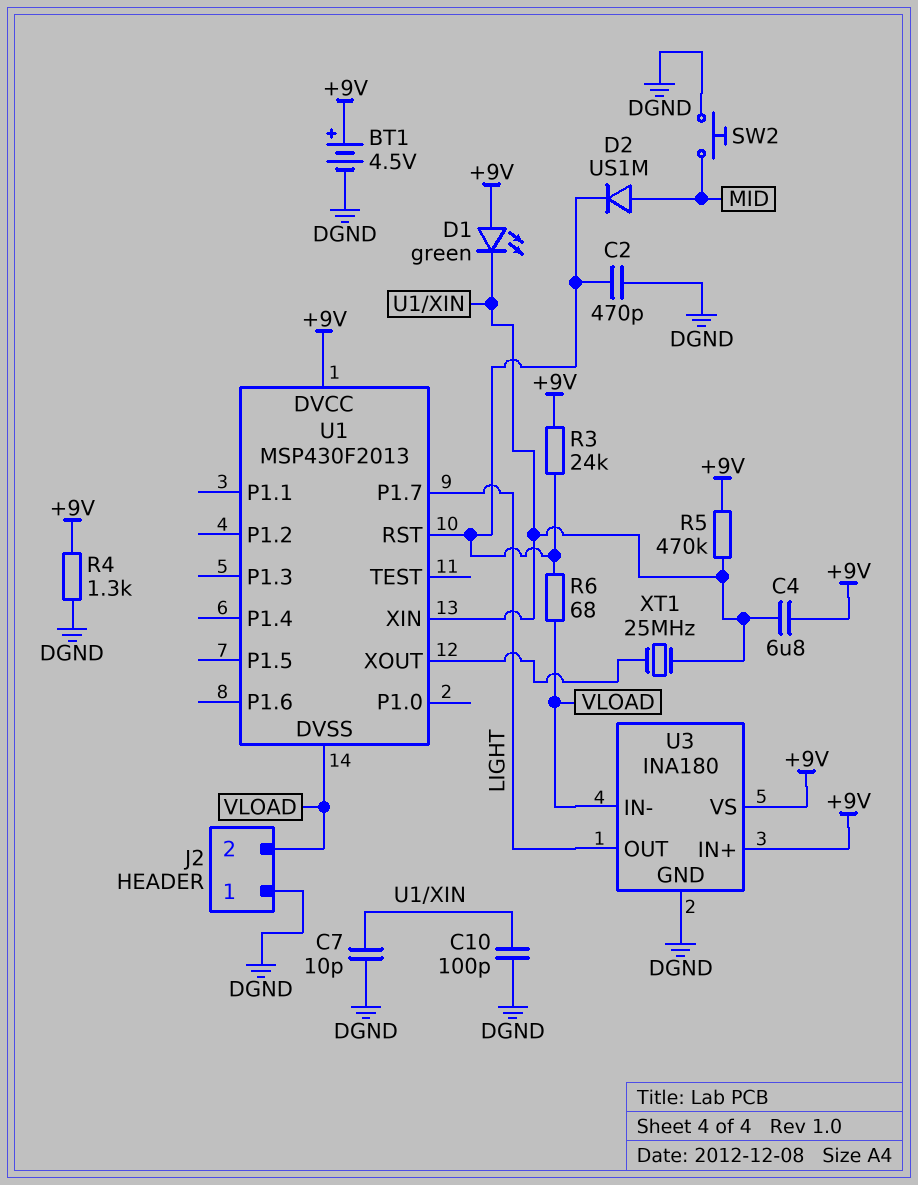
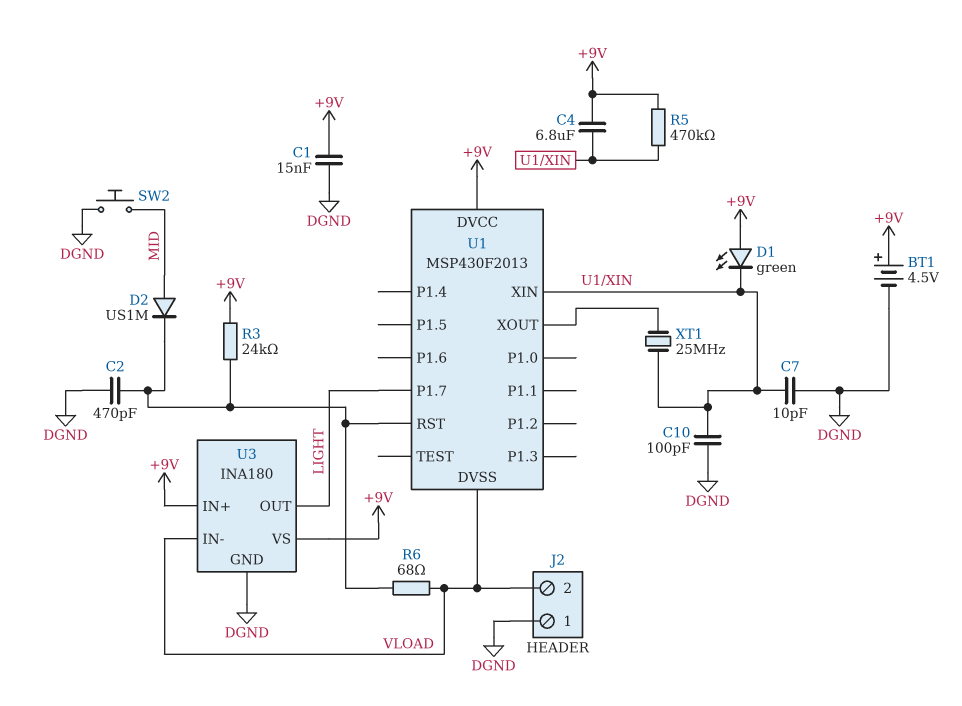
C1: none -> 15nF (+9V, DGND)
R4: 1.3k (+9V, DGND) -> none

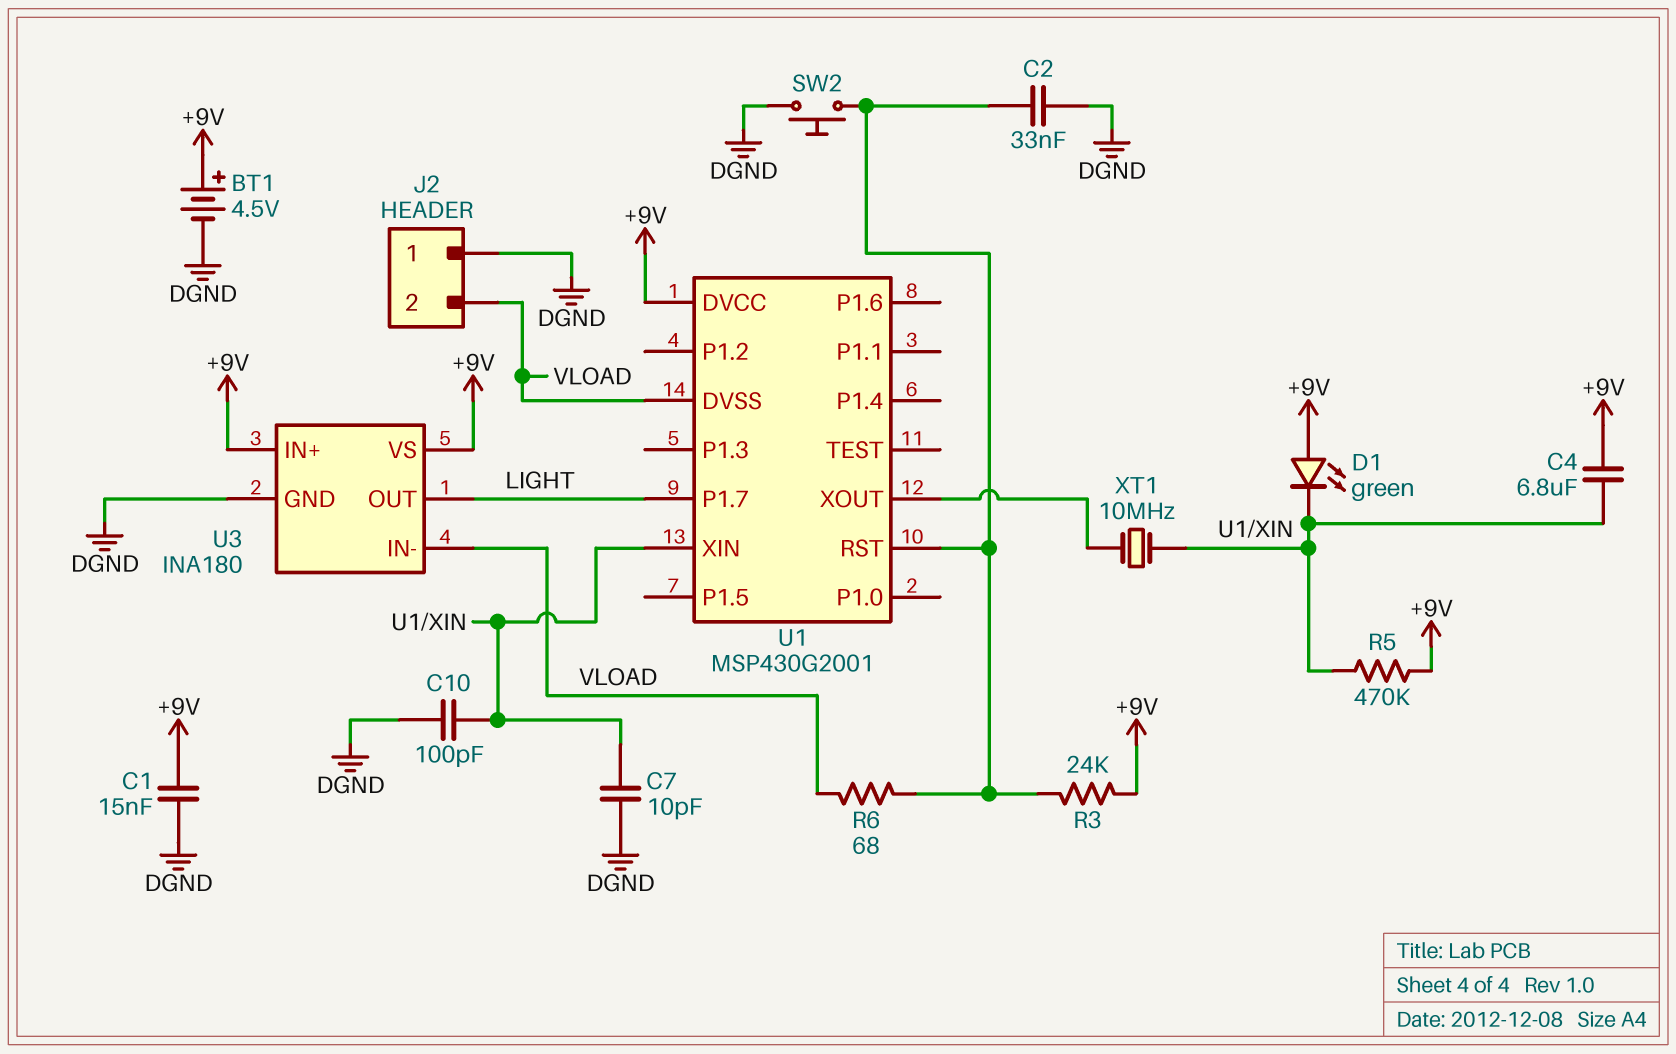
C2: 470pF (DGND, U1/RST) -> 33nF (DGND, U1/RST)
D2: diode US1M (A MID, K U1/RST) -> none
SW2: button (DGND, MID) -> button (DGND, U1/RST)
U1: MSP430F2013 -> MSP430G2001
XT1: 25MHz (U1/XIN, U1/XOUT) -> 10MHz (U1/XIN, U1/XOUT)

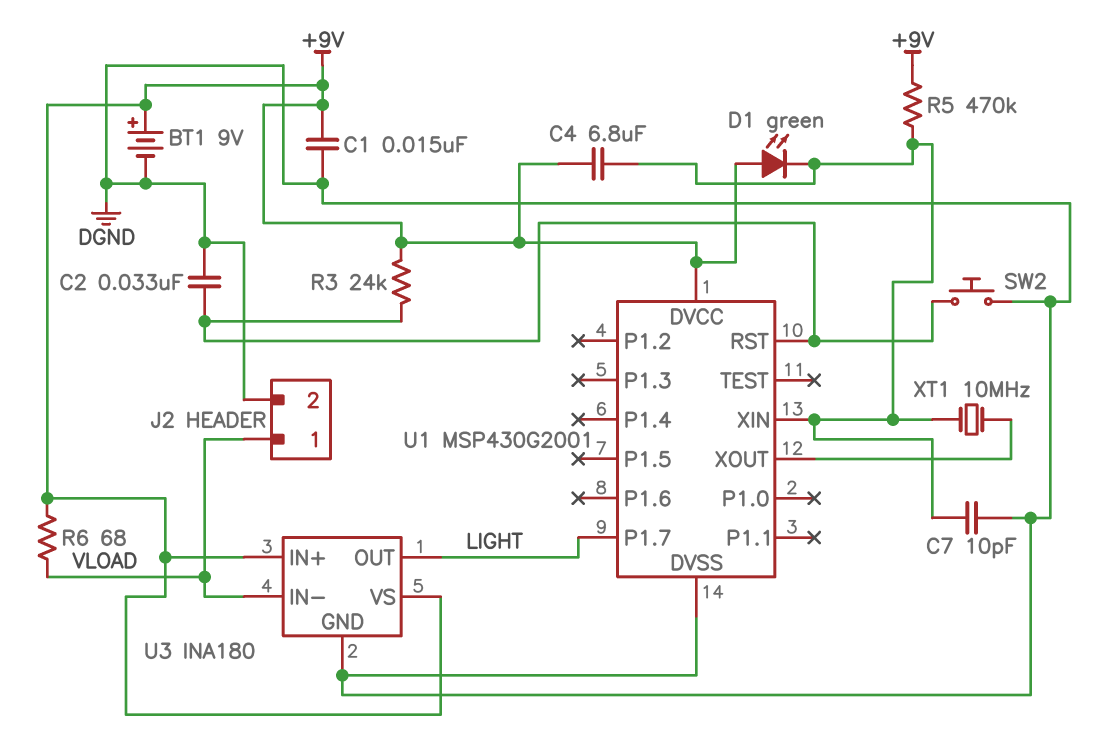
BT1: 4.5V (plus +9V, minus DGND) -> 9V (plus +9V, minus DGND)
C10: 100pF (DGND, U1/XIN) -> none
J2 pin 1: DGND -> VLOAD
J2 pin 2: VLOAD -> DGND
R6: 68 (U1/RST, VLOAD) -> 68 (+9V, VLOAD)
U1 pin DVSS: VLOAD -> DGND

